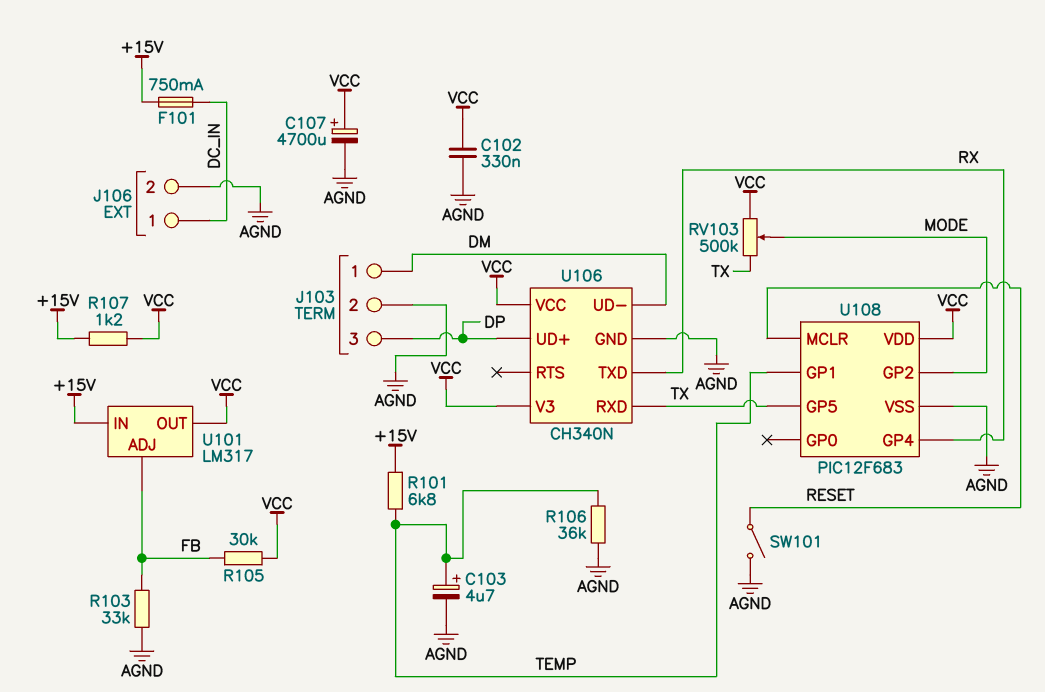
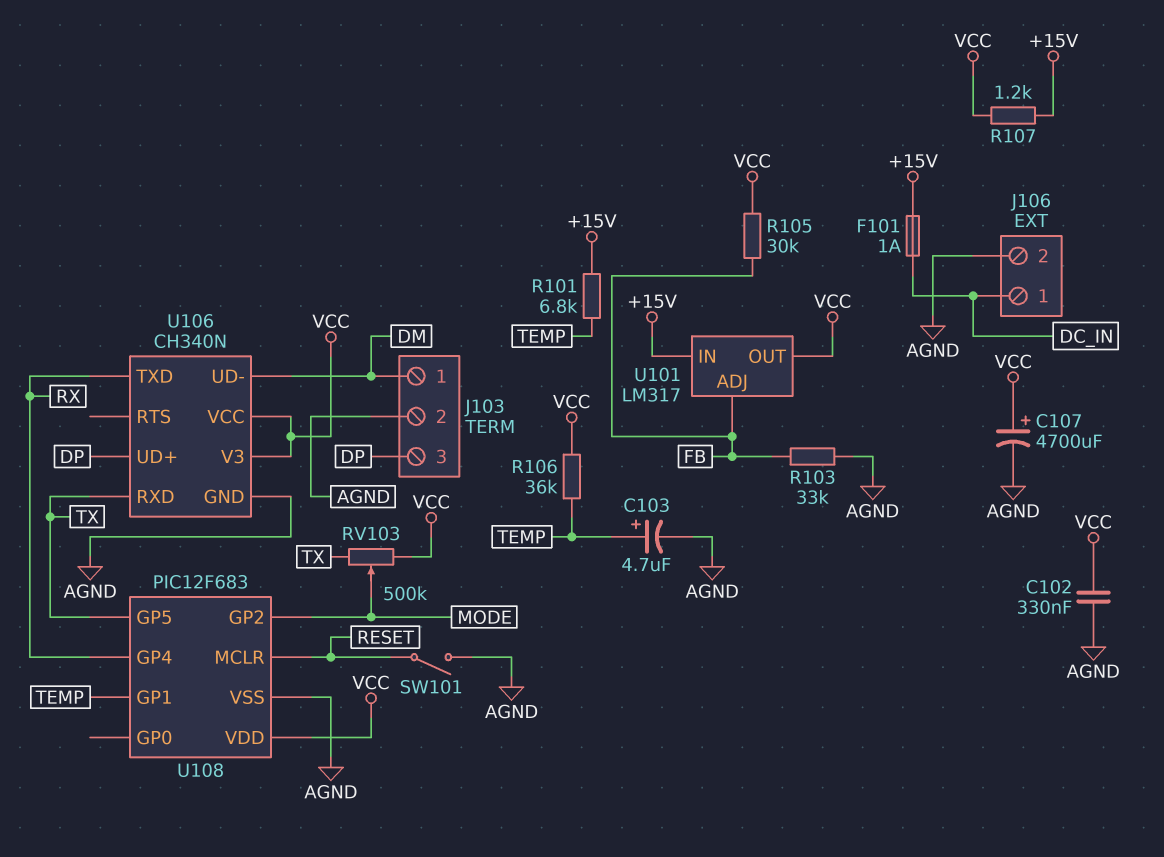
F101: 750mA (+15V, DC_IN) -> 1A (+15V, DC_IN)
R106: 36k (AGND, TEMP) -> 36k (TEMP, VCC)

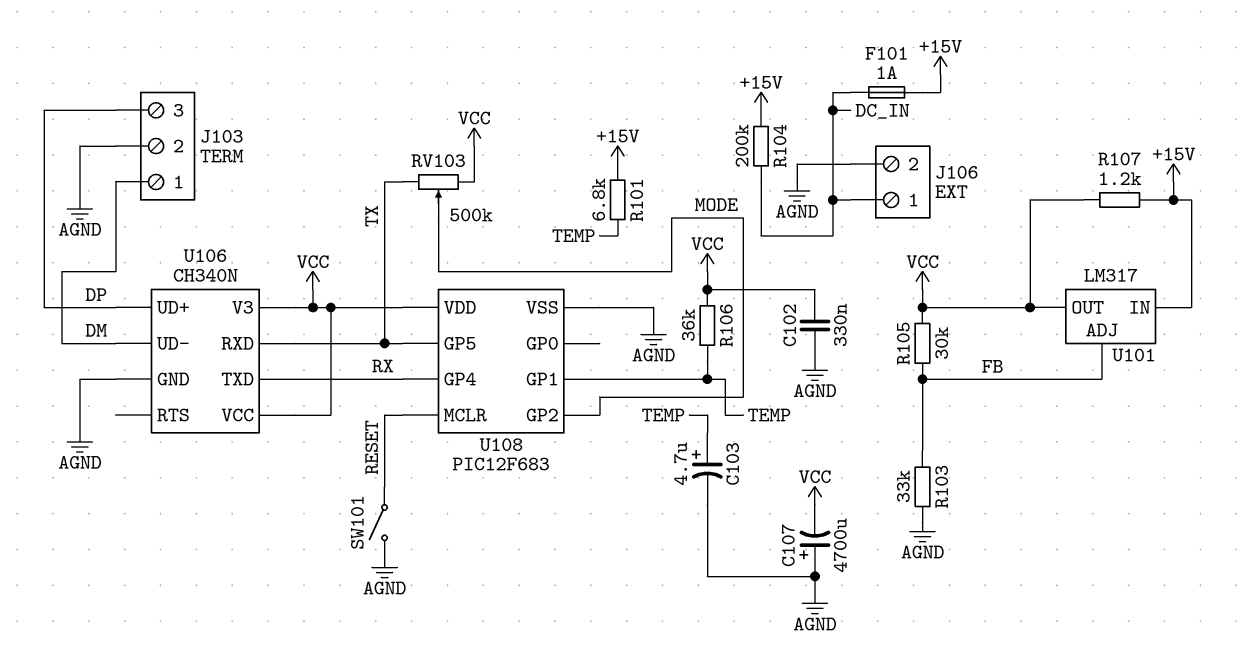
C107: 4700uF (plus VCC, minus AGND) -> 4700uF (plus AGND, minus VCC)
R104: none -> 200k (+15V, DC_IN)

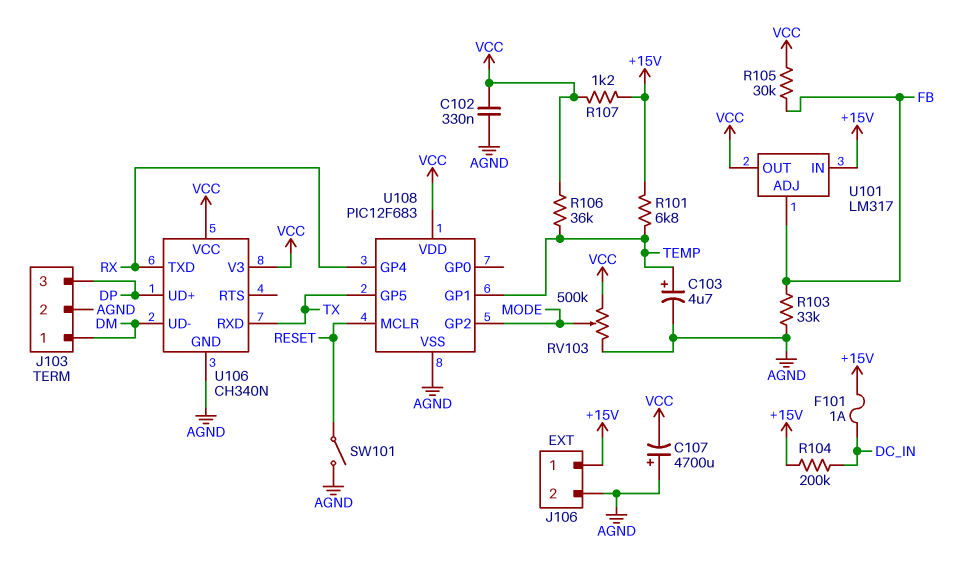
J106 pin 1: DC_IN -> +15V
RV103: 500k (TX, VCC, wiper MODE) -> 500k (AGND, VCC, wiper MODE)

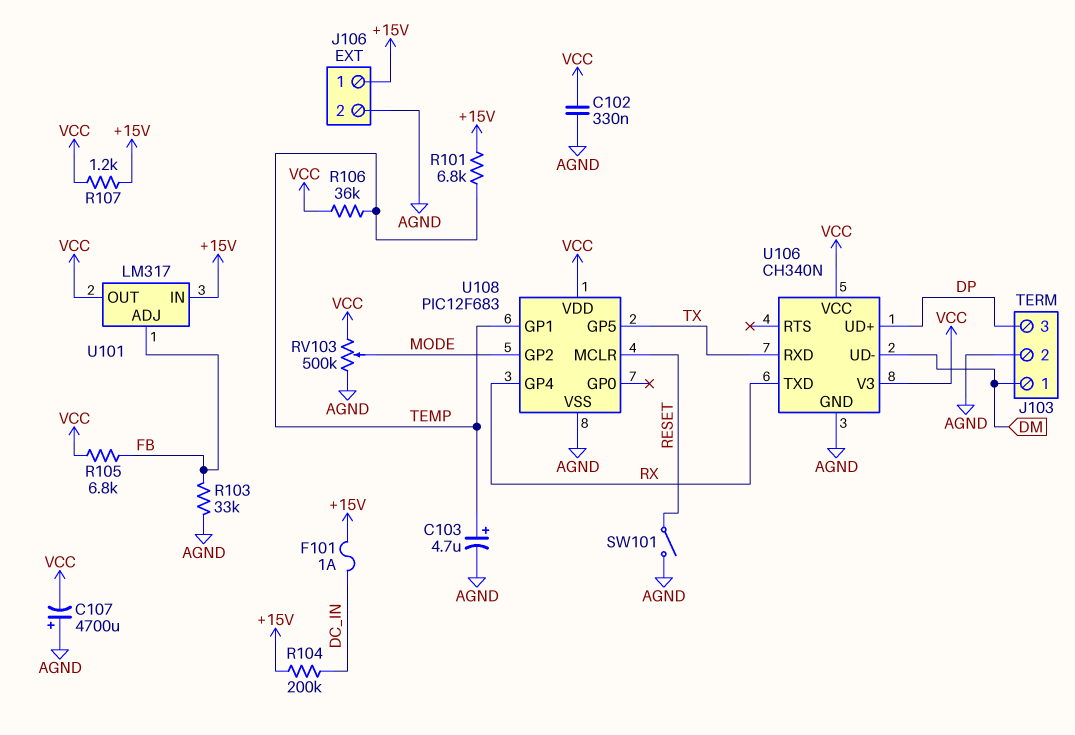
R105: 30k (FB, VCC) -> 6.8k (FB, VCC)

